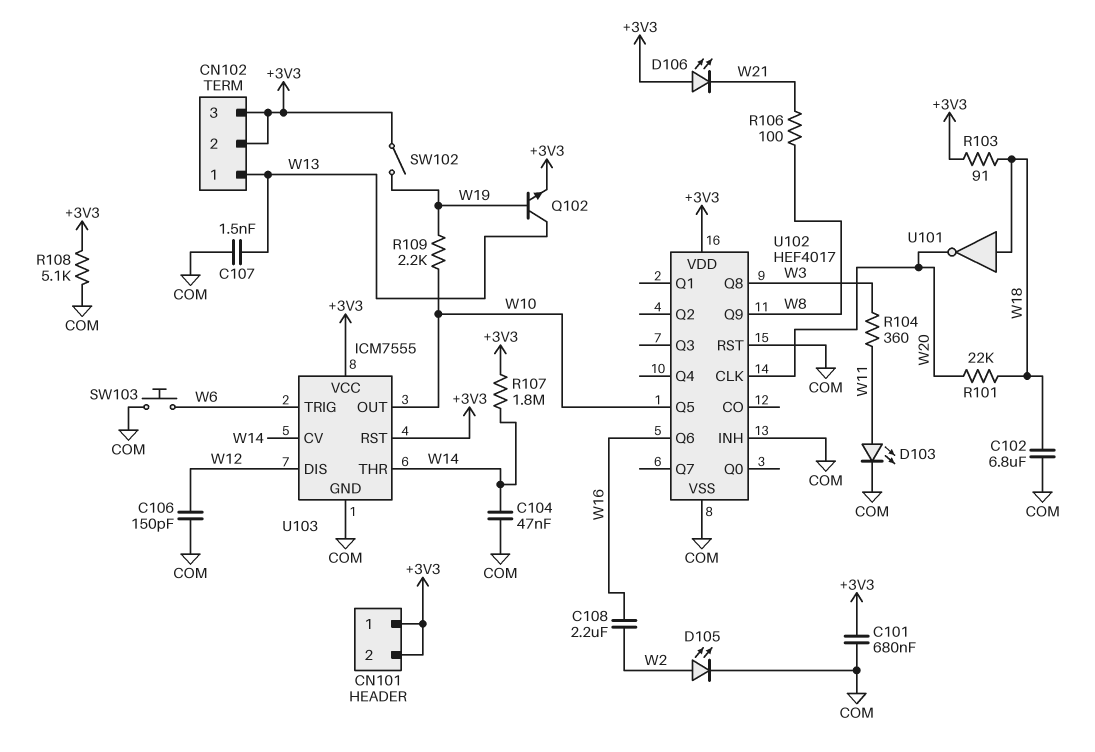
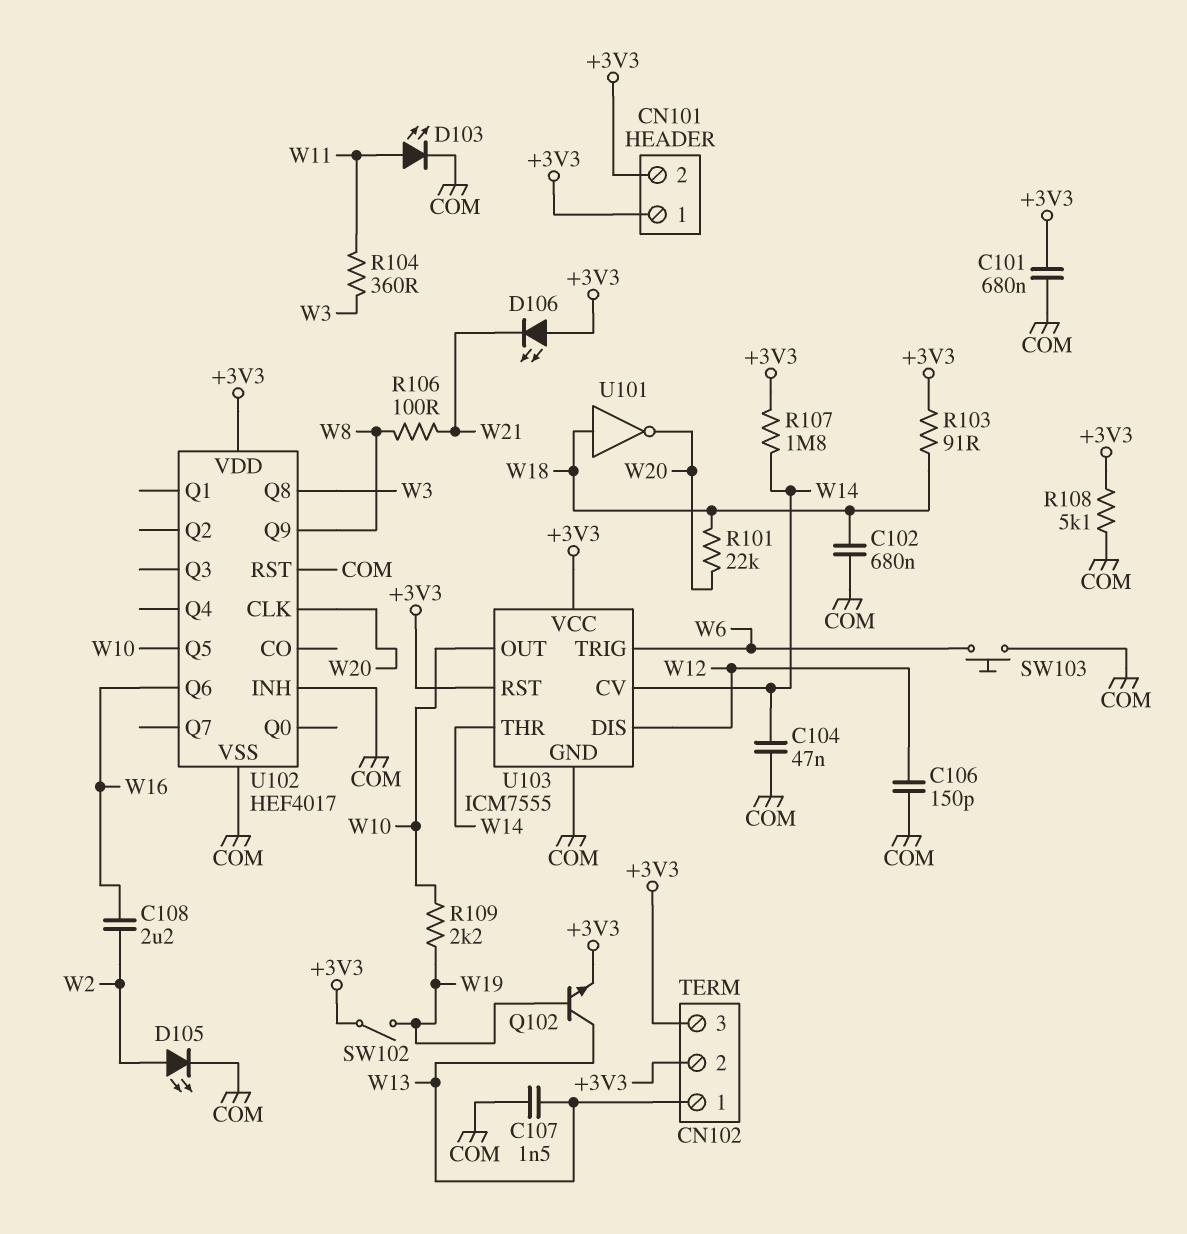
C102: 6.8uF (COM, W18) -> 680nF (COM, W18)

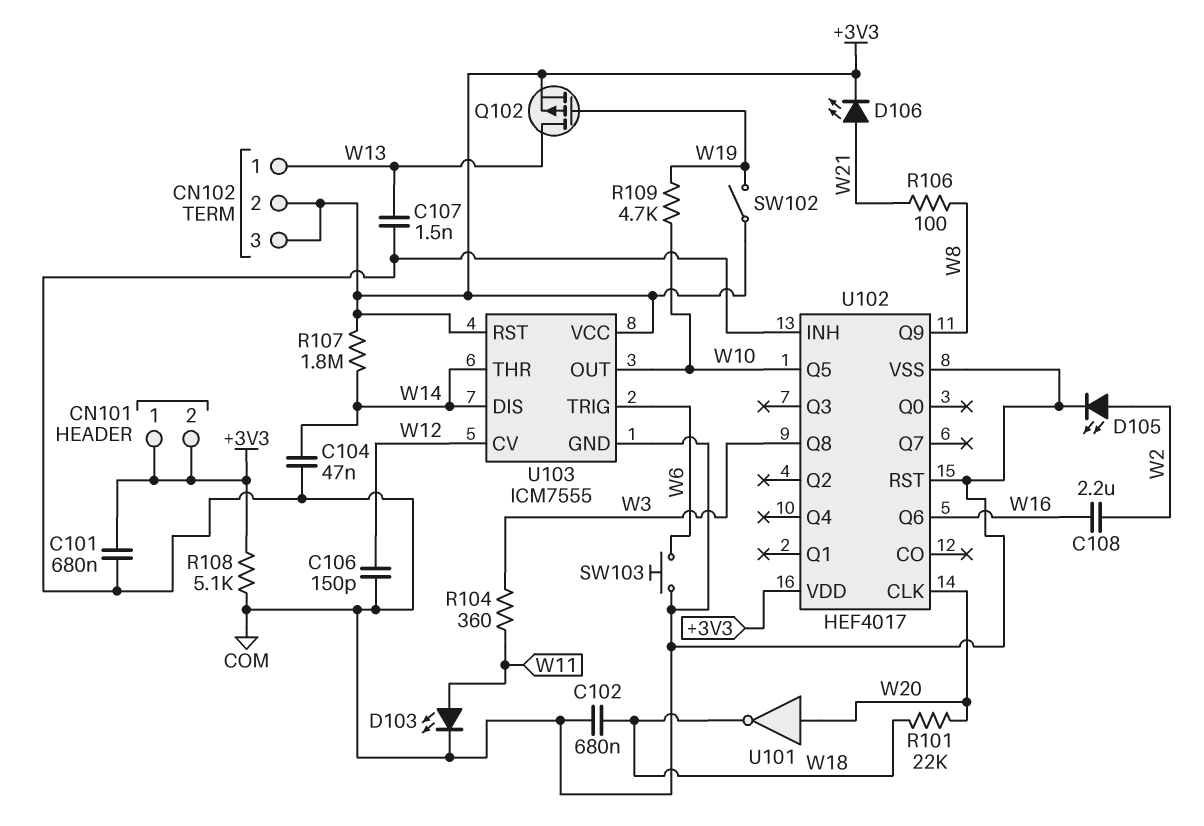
D106: LED (A +3V3, K W21) -> LED (A W21, K +3V3)
Q102: NPN (B W19, C W13, E +3V3) -> PMOS (G W19, D W13, S +3V3)
R103: 91 (+3V3, W18) -> none
R109: 2.2k (W10, W19) -> 4.7k (W10, W19)
U101: NOT (in W18, out W20) -> NOT (in W20, out W18)
U103 pin CV: W14 -> W12
U103 pin DIS: W12 -> W14

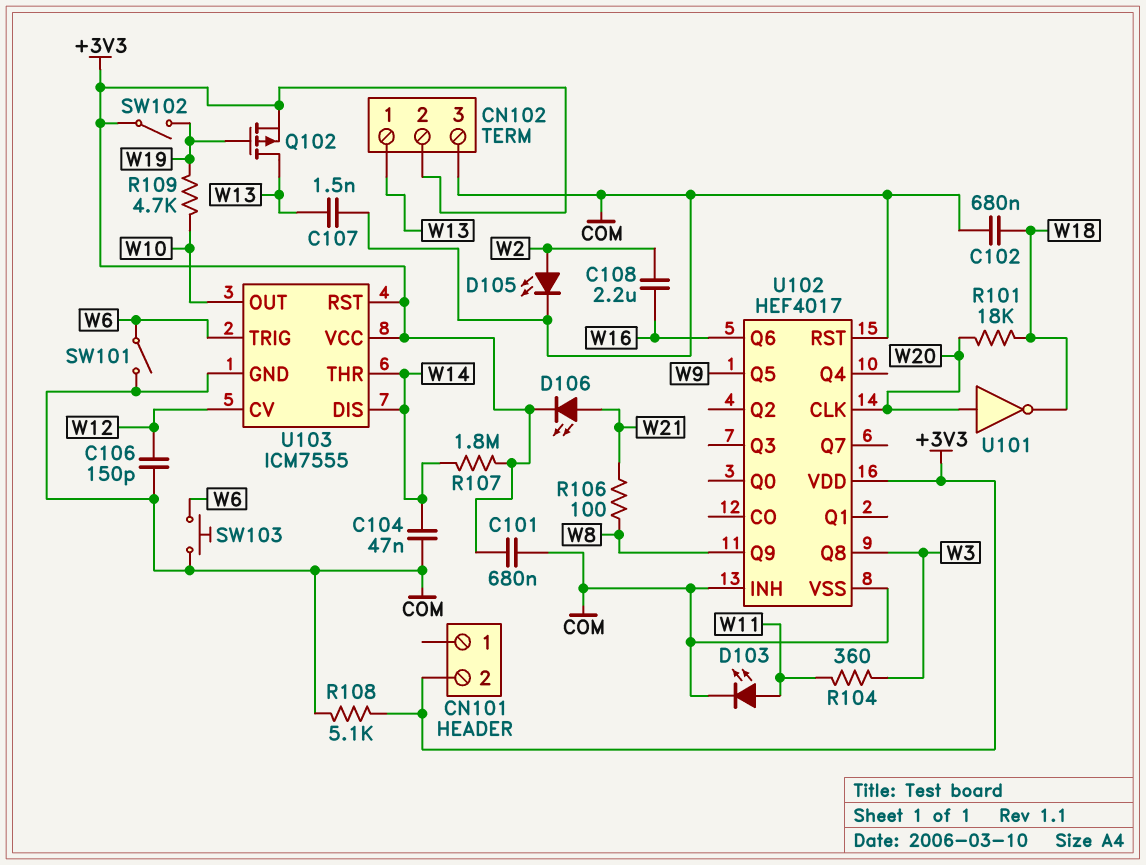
CN101 pin 1: +3V3 -> none
CN102 pin 3: +3V3 -> COM
R101: 22k (W18, W20) -> 18k (W18, W20)
SW101: none -> switch (COM, W6)
U102 pin Q5: W10 -> W9

